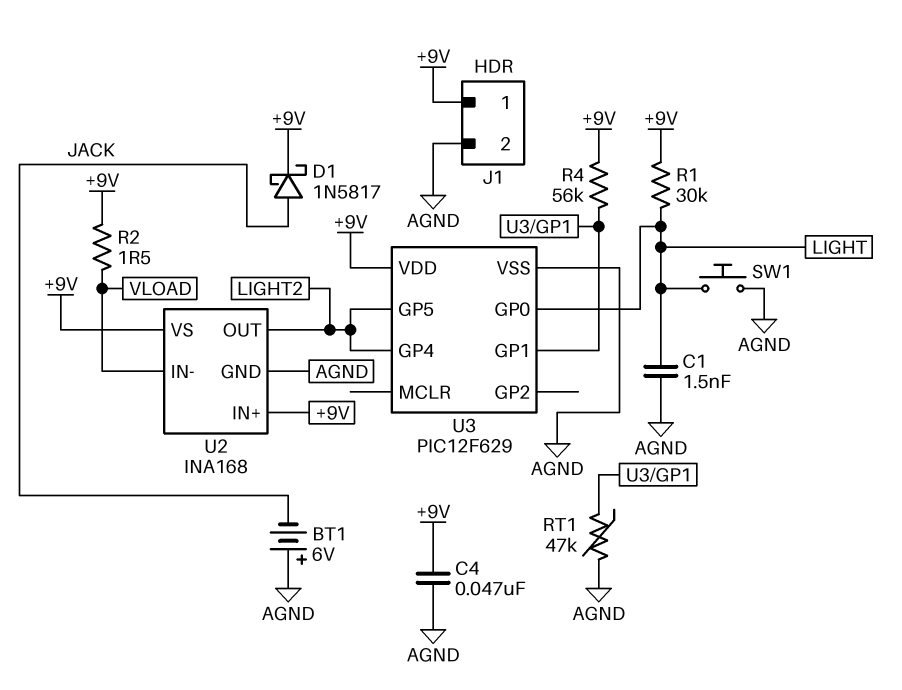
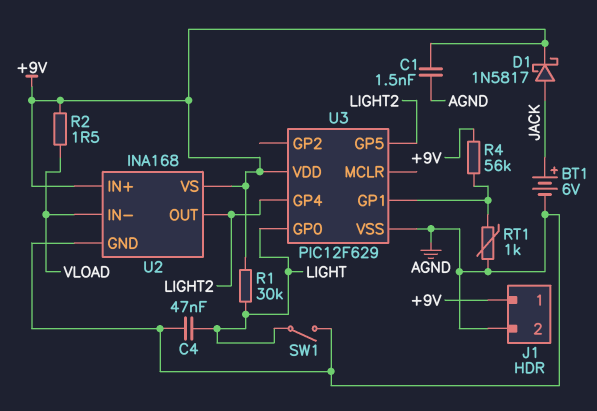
BT1: 6V (plus AGND, minus JACK) -> 6V (plus JACK, minus AGND)
C1: 1.5nF (AGND, LIGHT) -> 1.5nF (+9V, AGND)
C4: 47nF (+9V, AGND) -> 47nF (AGND, LIGHT)
RT1: 47k (AGND, U3/GP1) -> 1k (AGND, U3/GP1)
SW1: button (AGND, LIGHT) -> switch (AGND, LIGHT)

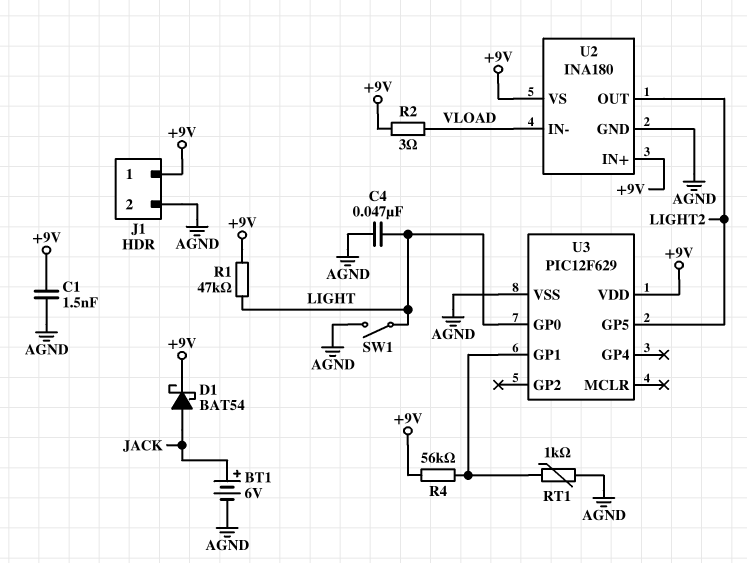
D1: schottky 1N5817 (A JACK, K +9V) -> schottky BAT54 (A JACK, K +9V)
R1: 30k (+9V, LIGHT) -> 47k (+9V, LIGHT)
R2: 1.5 (+9V, VLOAD) -> 3 (+9V, VLOAD)
U2: INA168 -> INA180
U3 pin GP4: LIGHT2 -> none

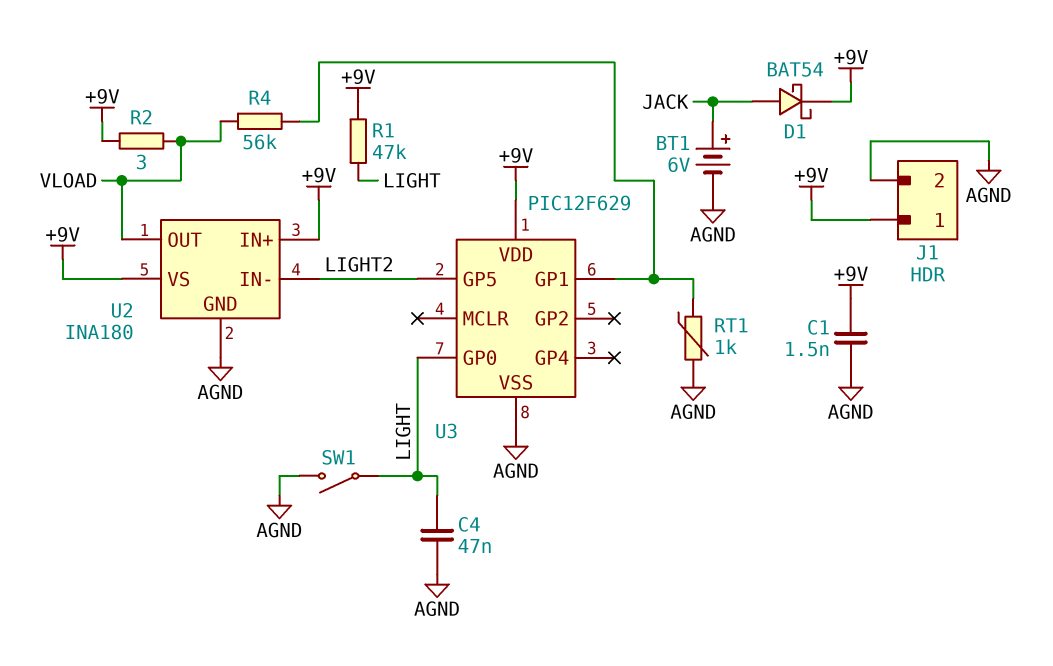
R4: 56k (+9V, U3/GP1) -> 56k (U3/GP1, VLOAD)
U2 pin IN-: VLOAD -> LIGHT2
U2 pin OUT: LIGHT2 -> VLOAD

